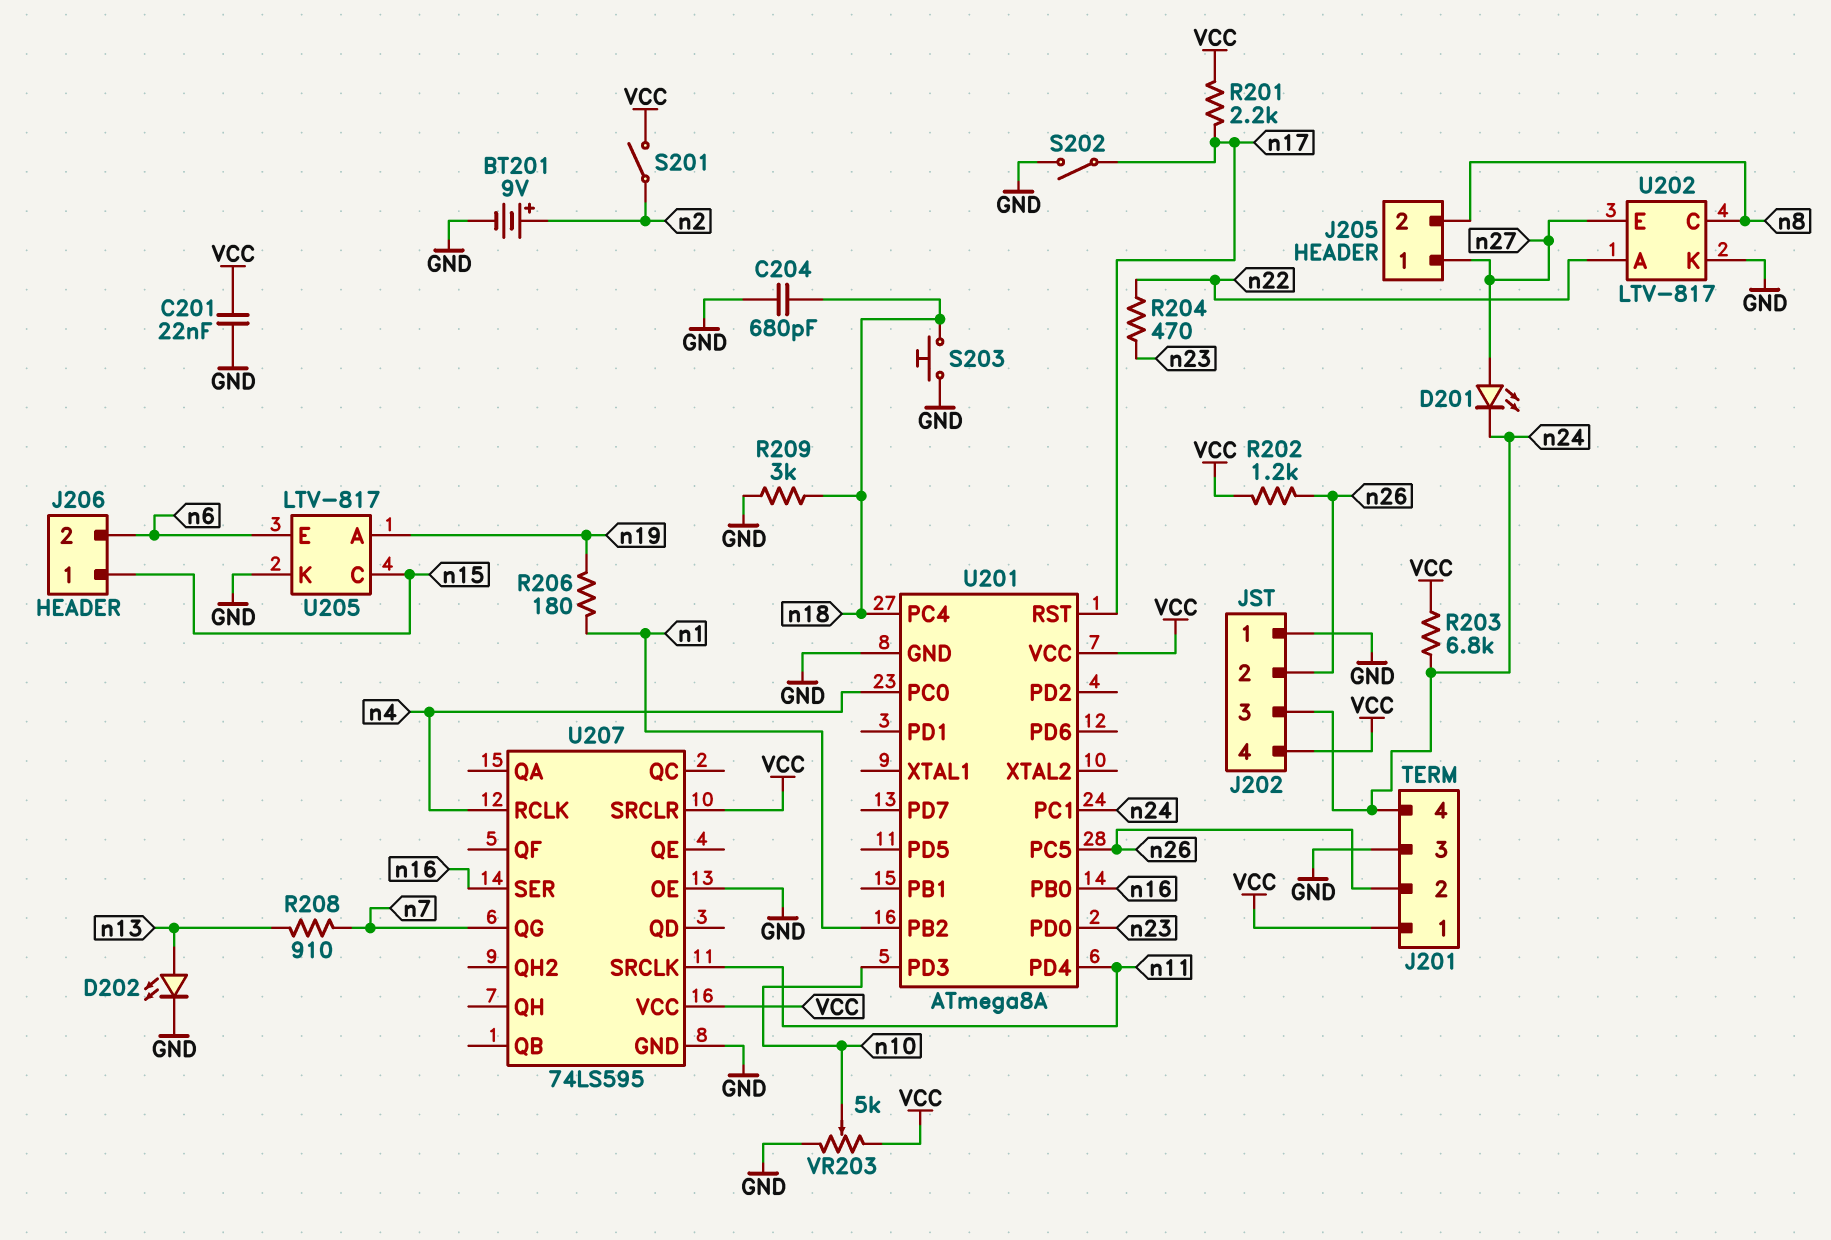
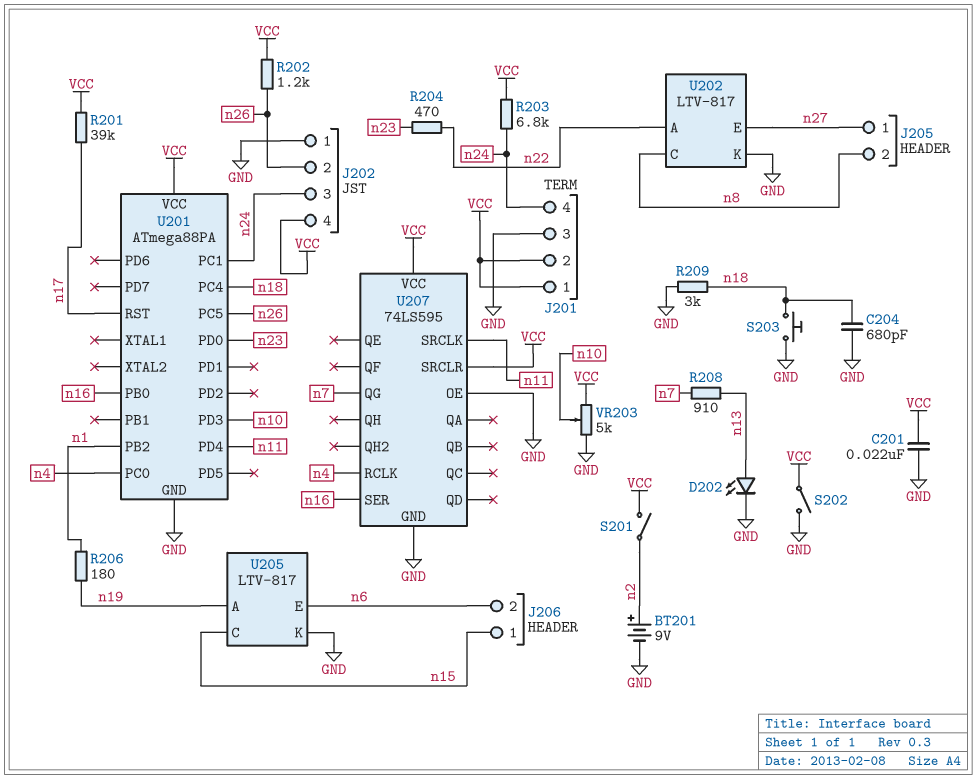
D201: LED (A n27, K n24) -> none
J201 pin 2: n26 -> VCC
R201: 2.2k (VCC, n17) -> 39k (VCC, n17)
S202: switch (GND, n17) -> switch (GND, VCC)
U201: ATmega8A -> ATmega88PA

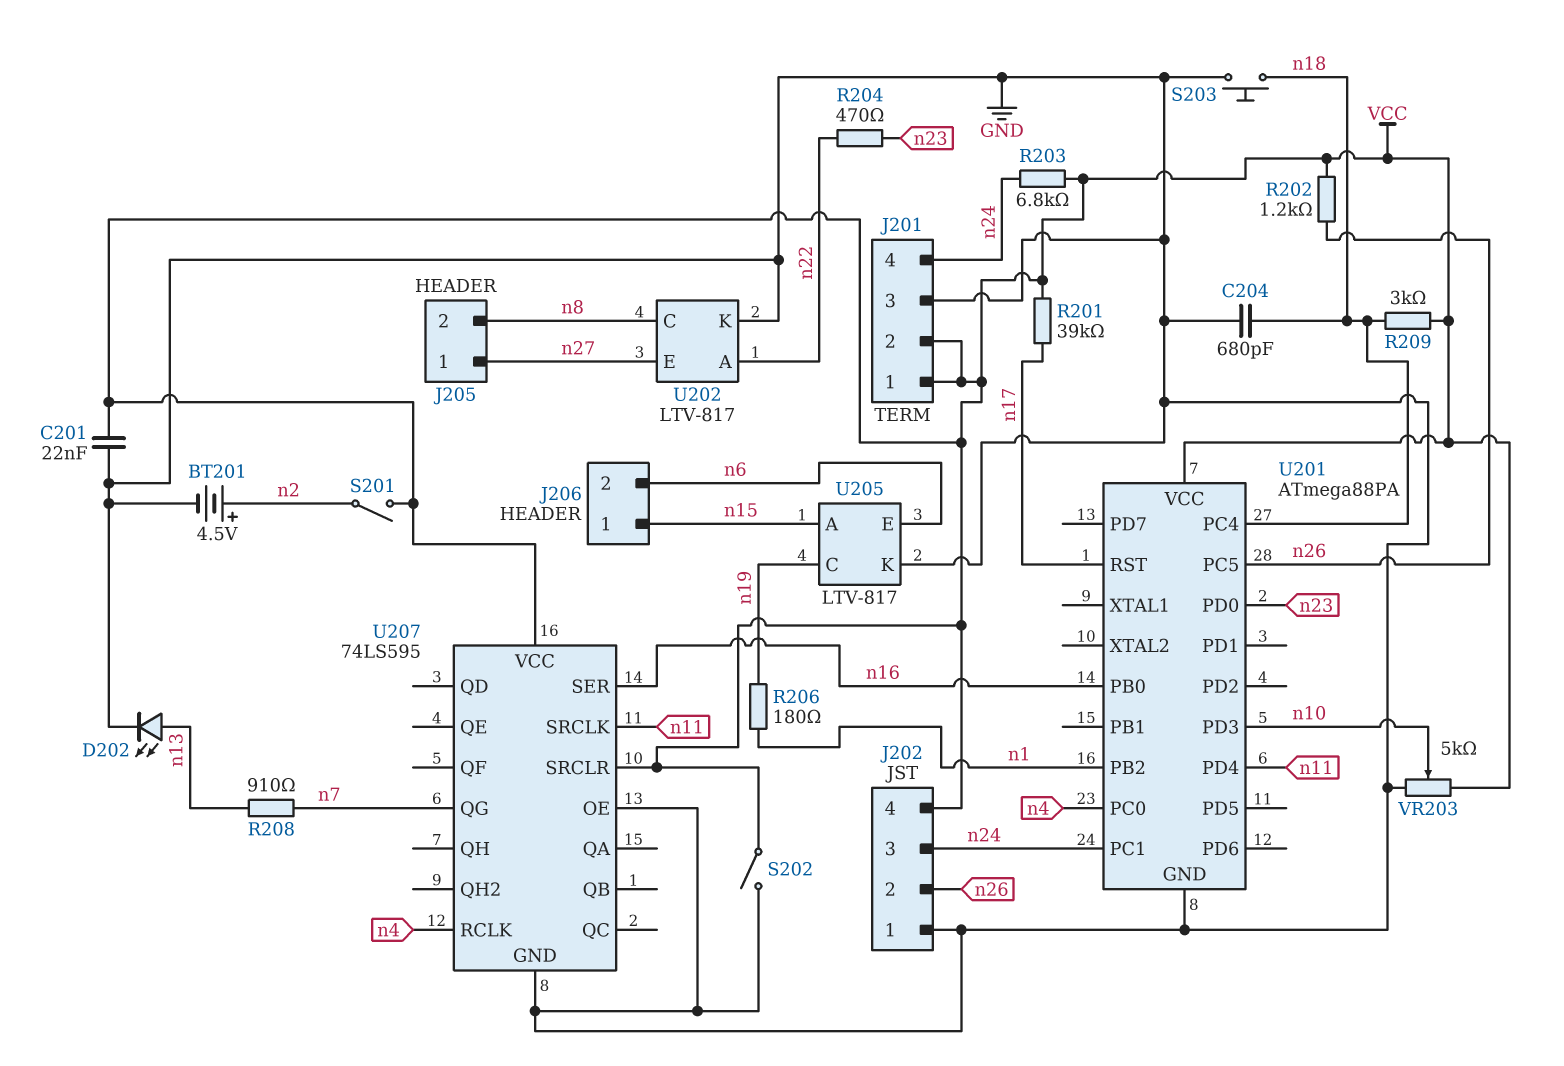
BT201: 9V (plus n2, minus GND) -> 4.5V (plus n2, minus GND)
R209: 3k (GND, n18) -> 3k (VCC, n18)
U205 pin A: n19 -> n15
U205 pin C: n15 -> n19

